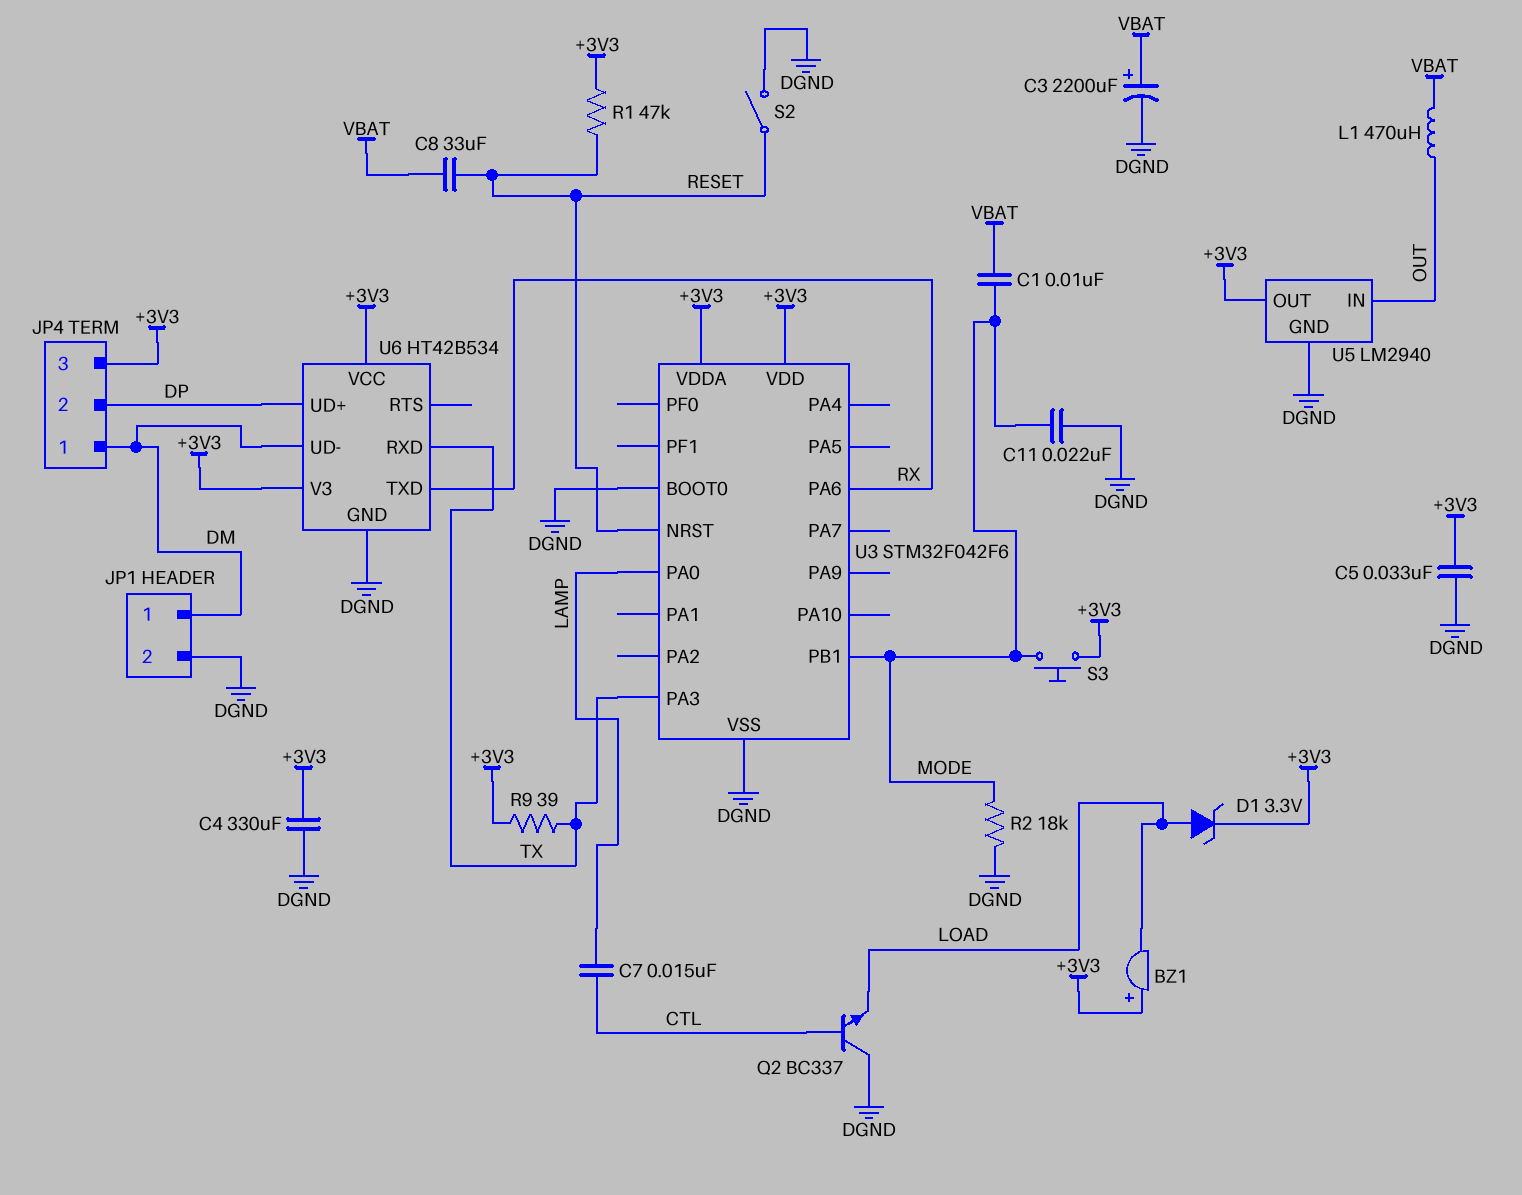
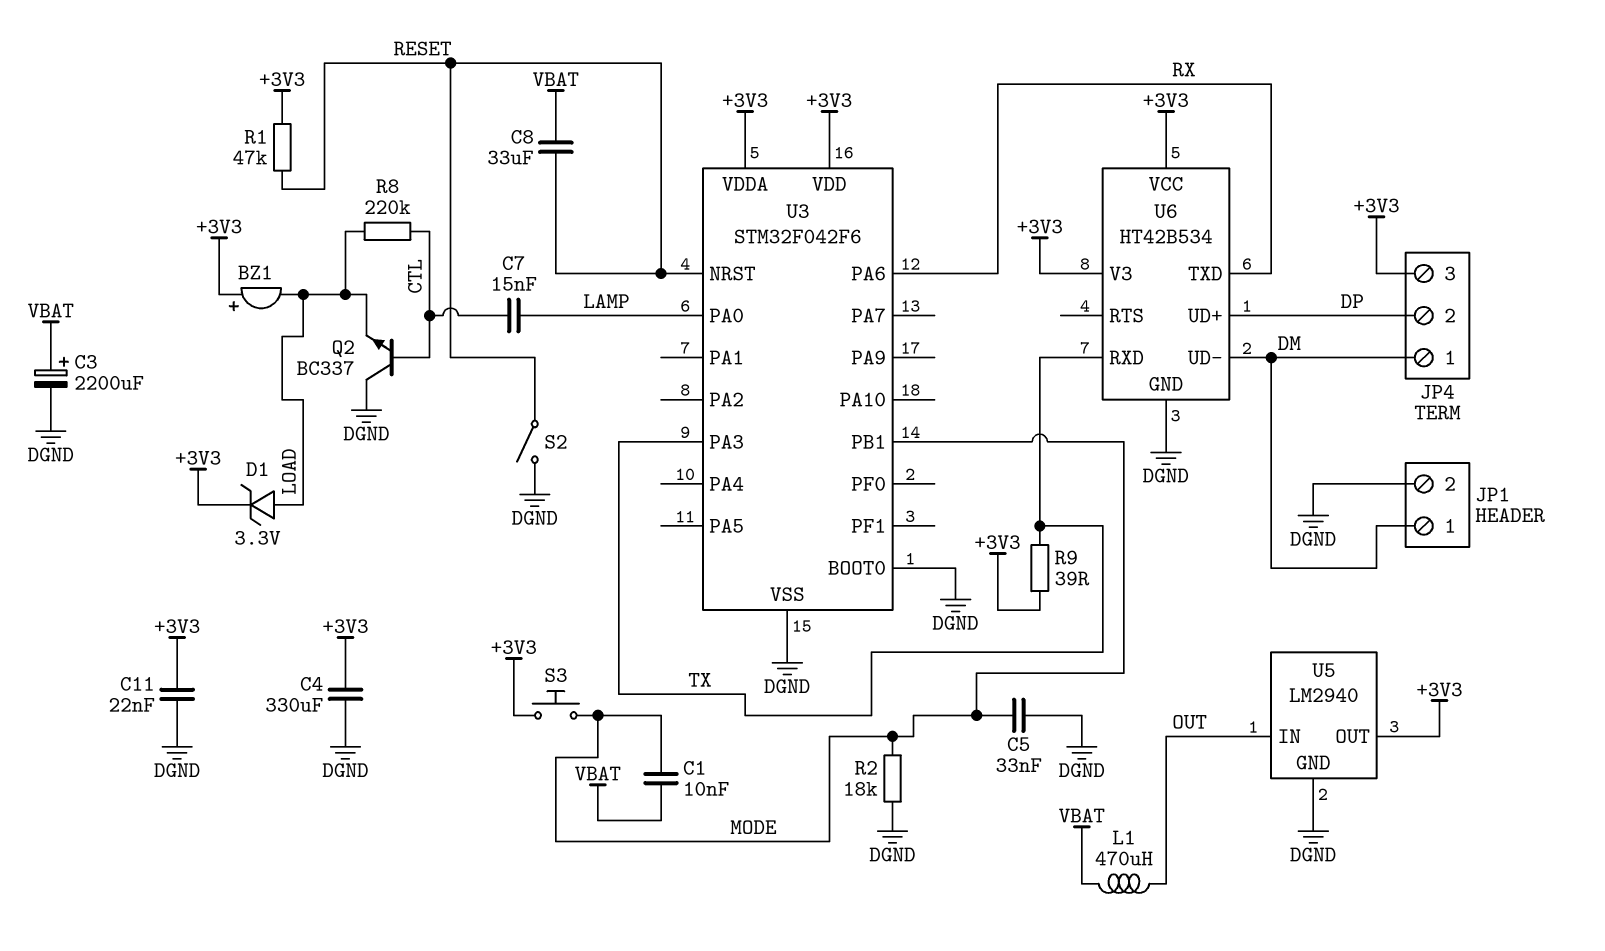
C5: 33nF (+3V3, DGND) -> 33nF (DGND, MODE)
C11: 22nF (DGND, MODE) -> 22nF (+3V3, DGND)
R8: none -> 220k (CTL, LOAD)

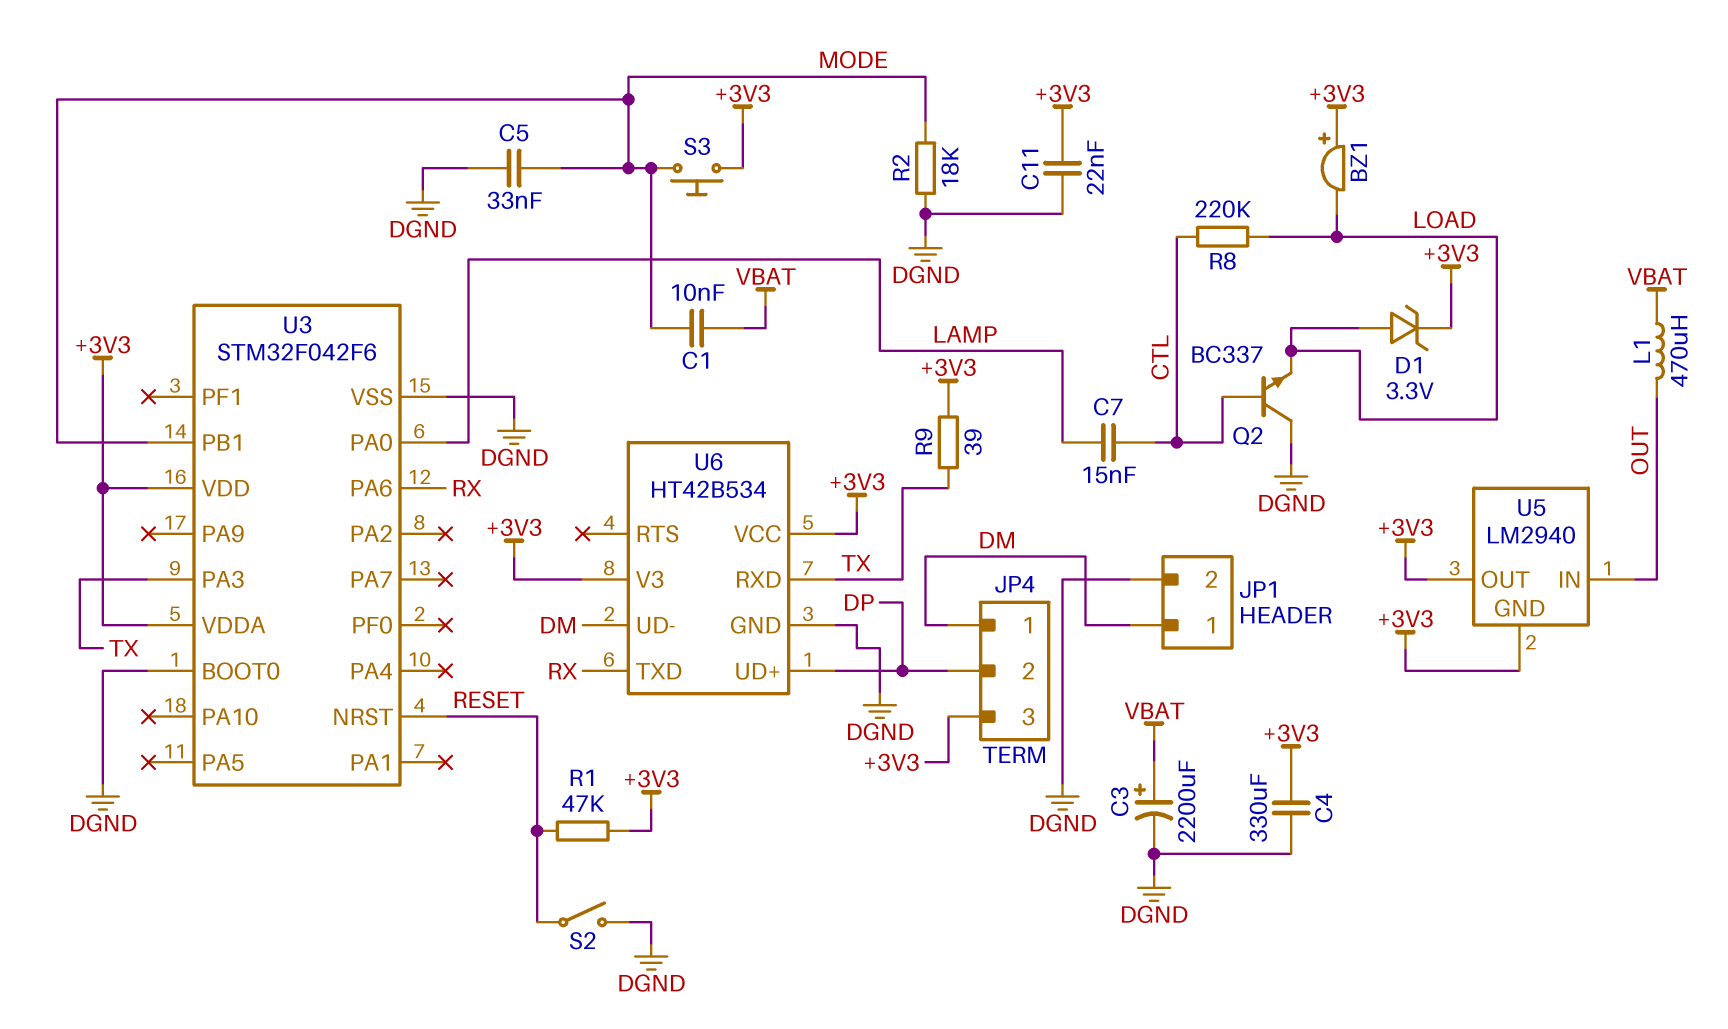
C8: 33uF (RESET, VBAT) -> none
U5 pin GND: DGND -> +3V3

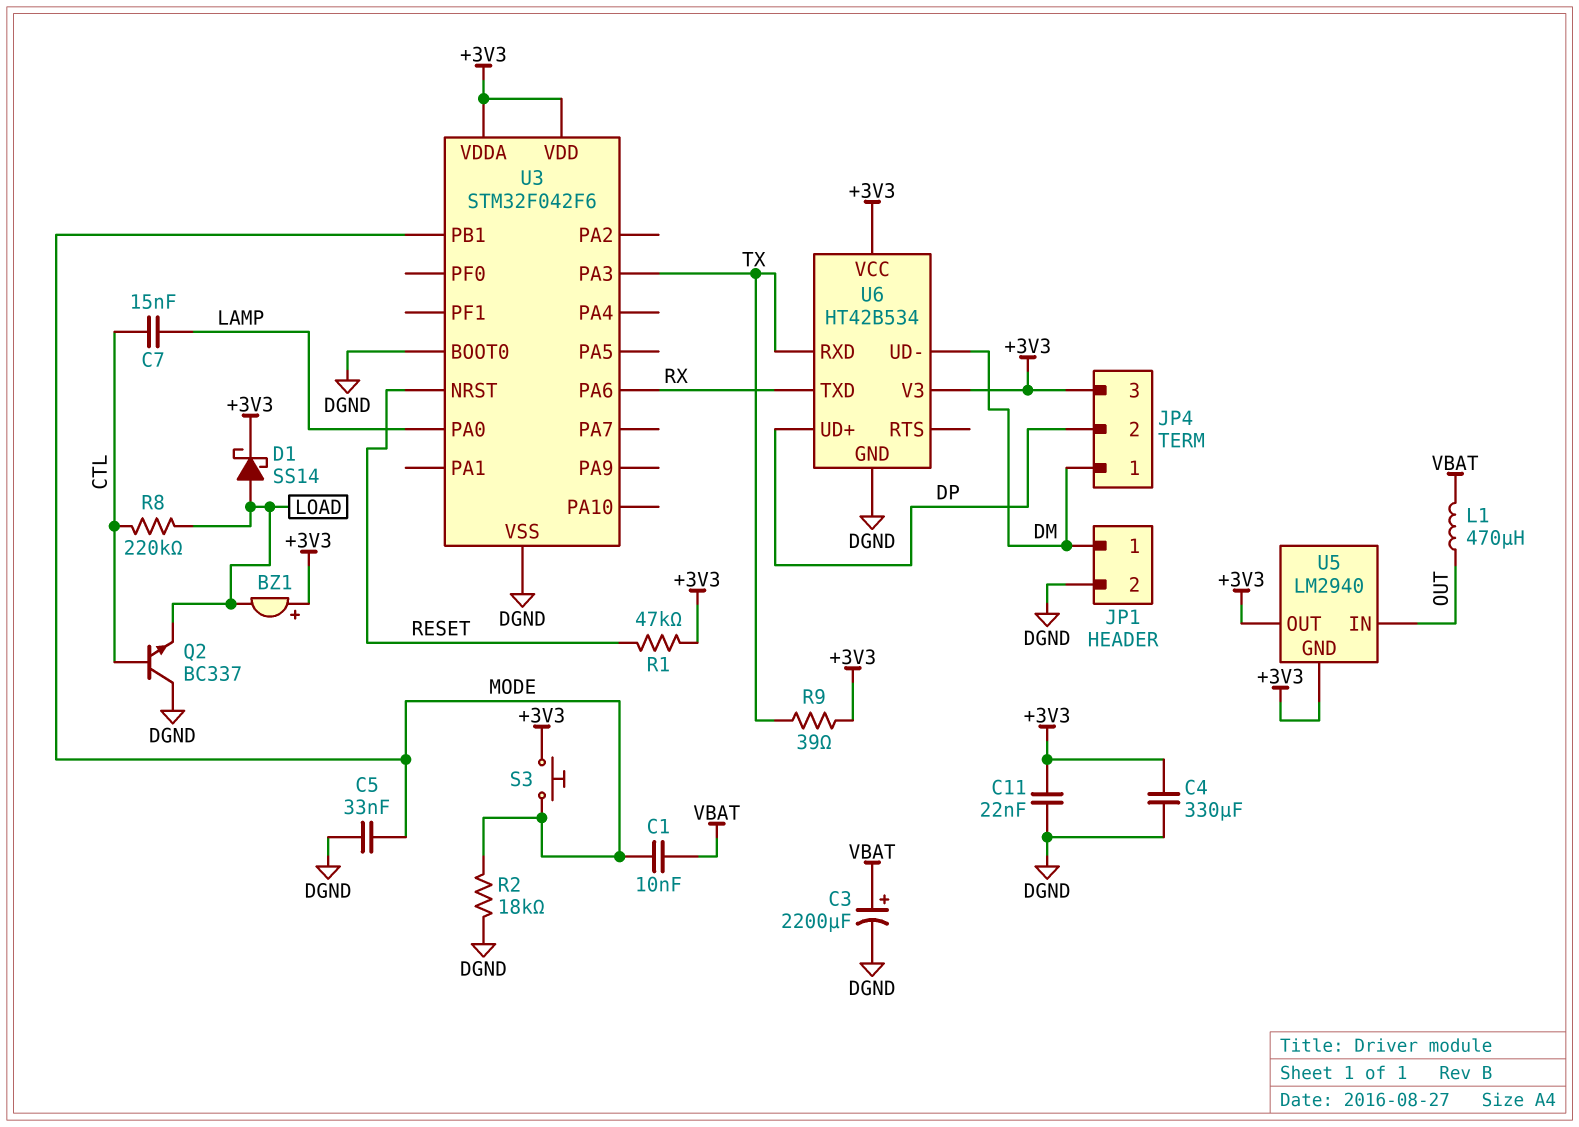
D1: zener 3.3V (A LOAD, K +3V3) -> schottky SS14 (A LOAD, K +3V3)
S2: switch (DGND, RESET) -> none

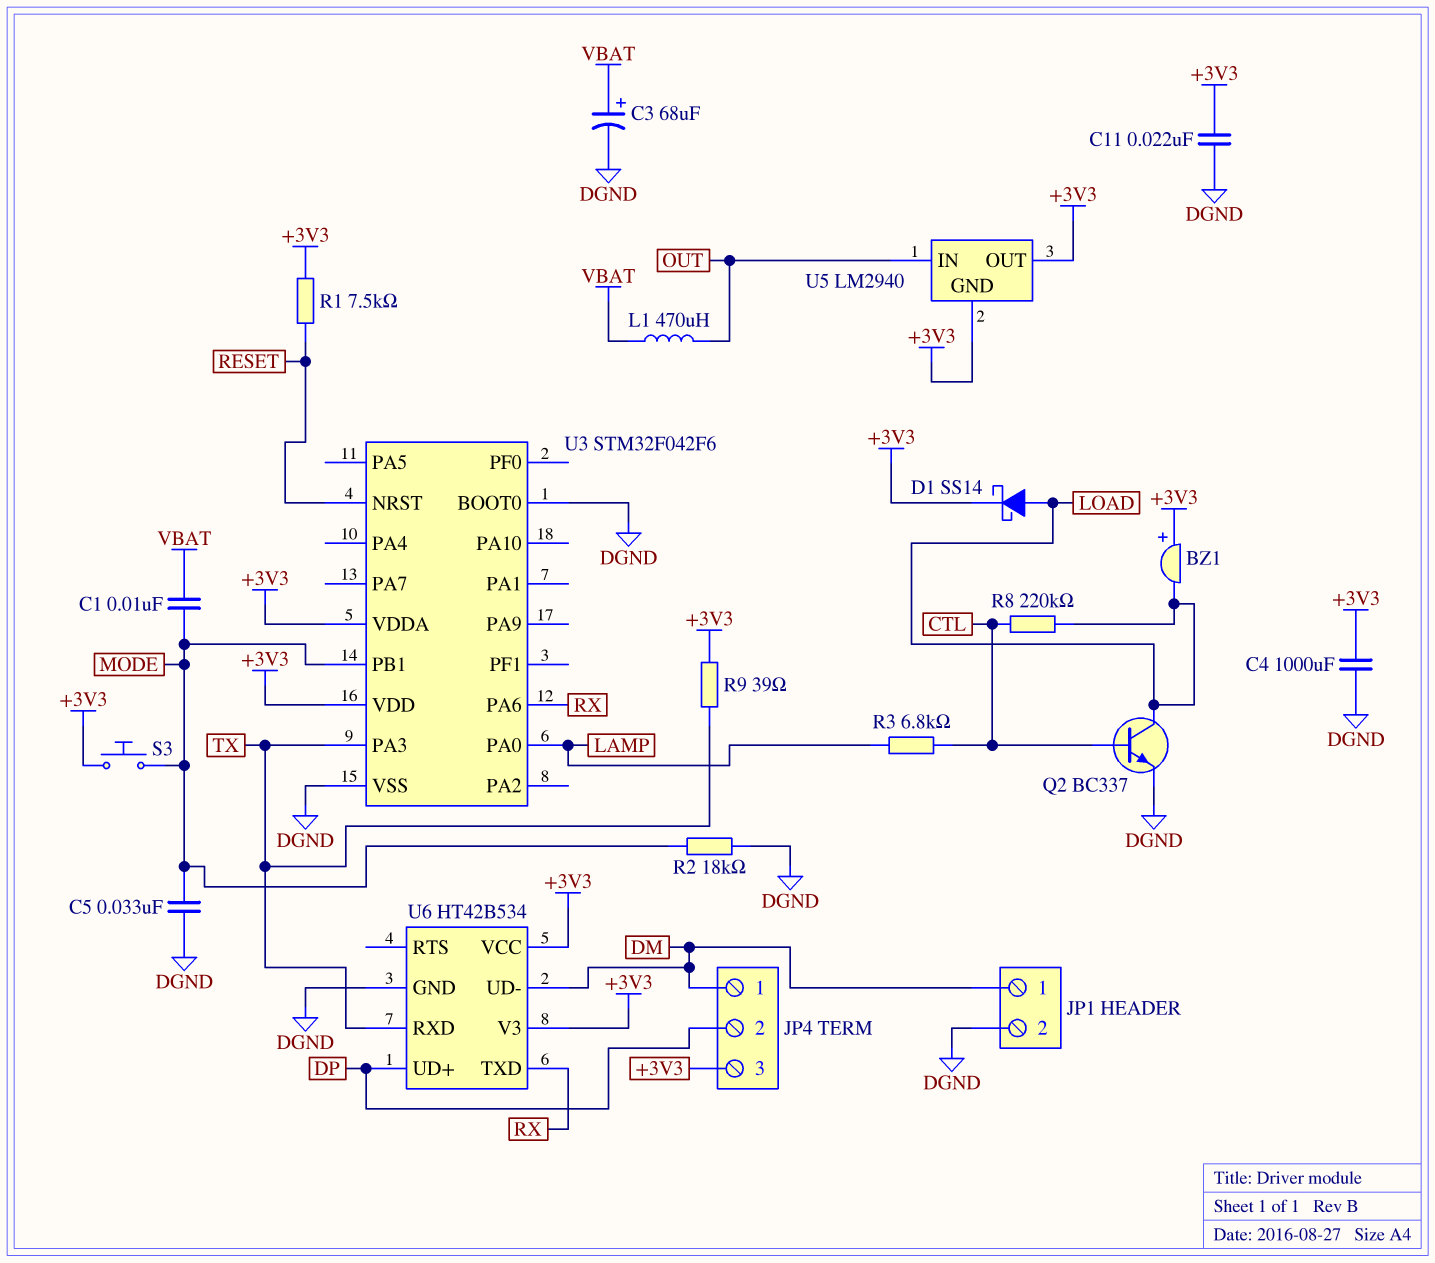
C3: 2200uF (plus VBAT, minus DGND) -> 68uF (plus VBAT, minus DGND)
C4: 330uF (+3V3, DGND) -> 1000uF (+3V3, DGND)
C7: 15nF (CTL, LAMP) -> none
Q2: NPN BC337 (B CTL, C DGND, E LOAD) -> NPN BC337 (B CTL, C LOAD, E DGND)
R1: 47k (+3V3, RESET) -> 7.5k (+3V3, RESET)
R3: none -> 6.8k (CTL, LAMP)

